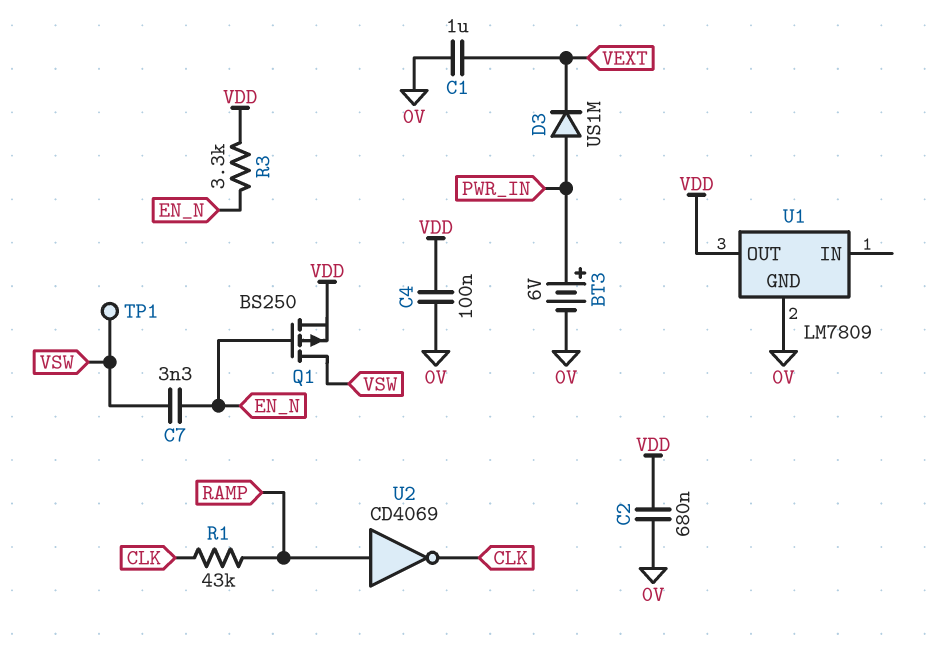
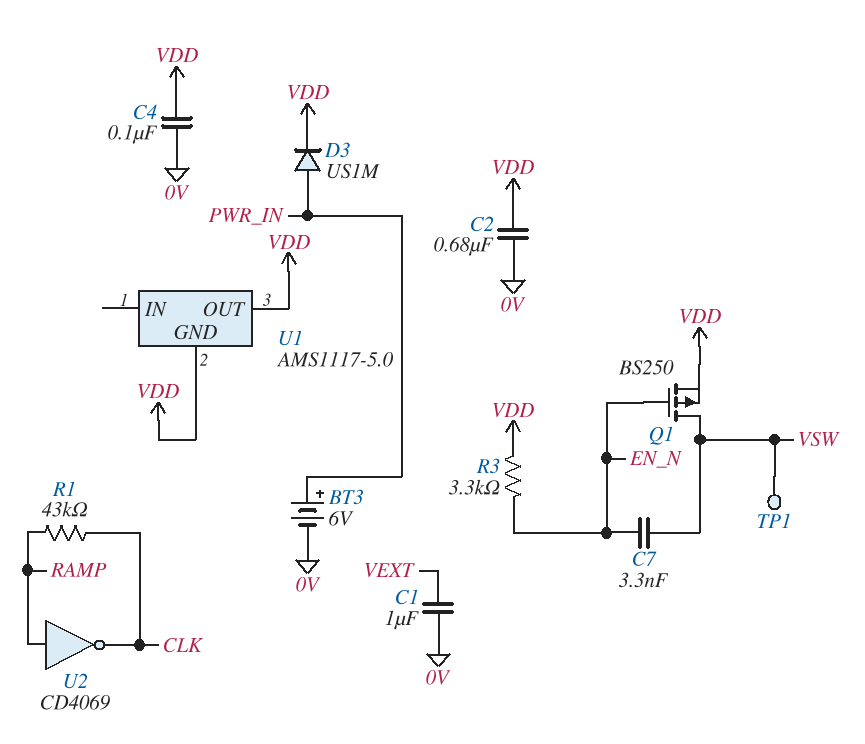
D3: diode US1M (A PWR_IN, K VEXT) -> diode US1M (A PWR_IN, K VDD)
U1: LM7809 -> AMS1117-5.0
U1 pin GND: 0V -> VDD

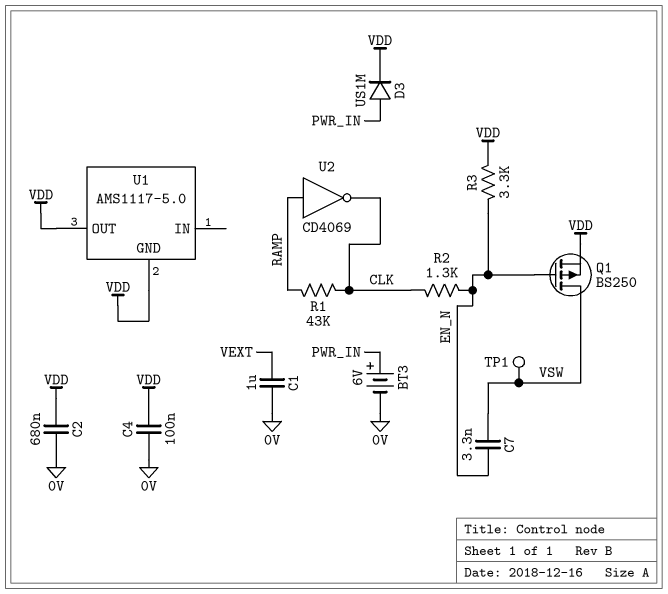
R2: none -> 1.3k (CLK, EN_N)

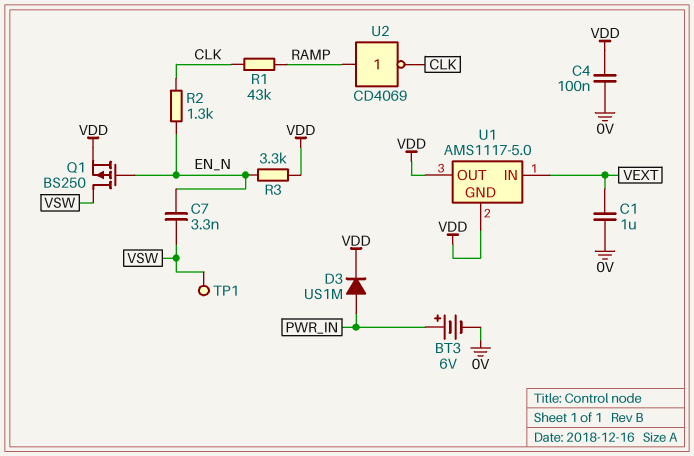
C2: 680nF (0V, VDD) -> none
U1 pin IN: none -> VEXT

